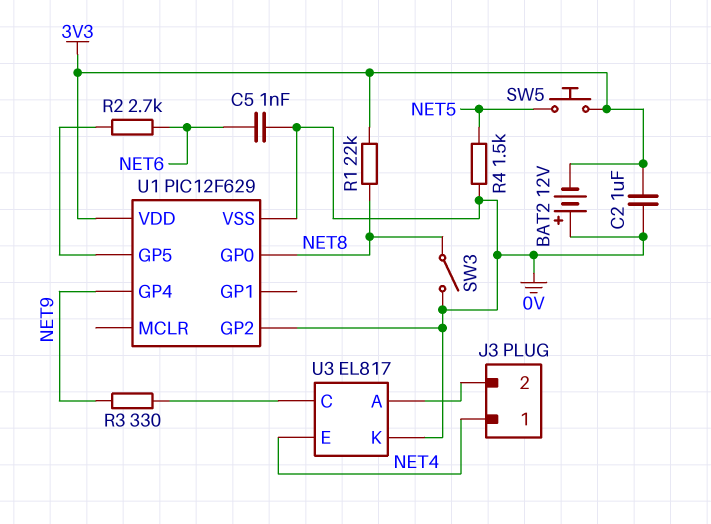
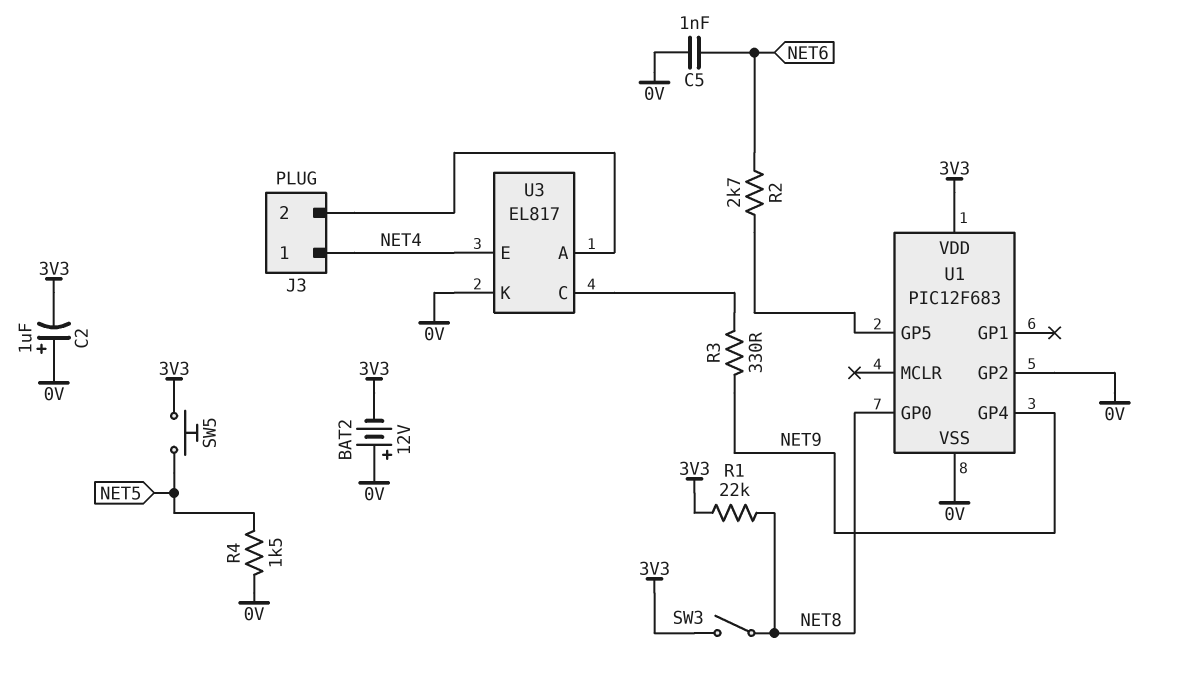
C2: 1uF (0V, 3V3) -> 1uF (plus 0V, minus 3V3)
SW3: switch (0V, NET8) -> switch (3V3, NET8)
U1: PIC12F629 -> PIC12F683

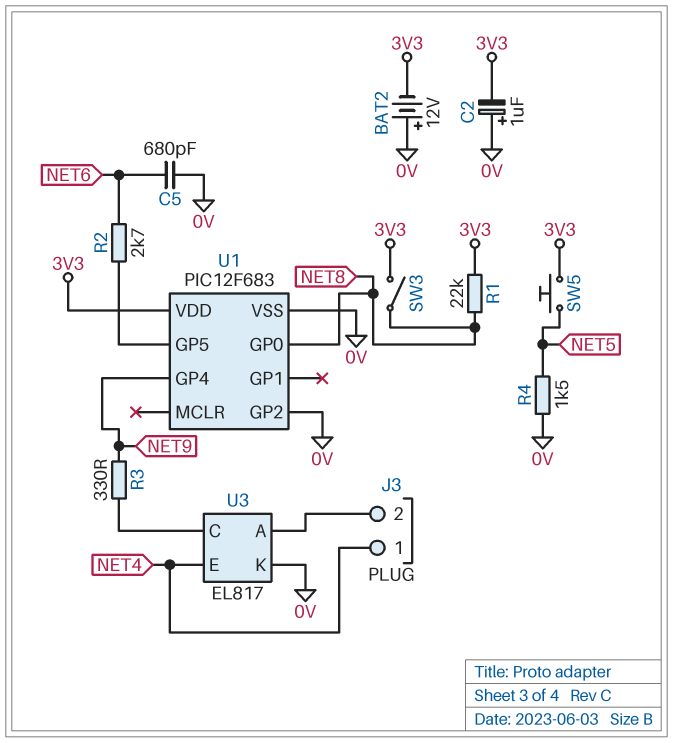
C5: 1nF (0V, NET6) -> 680pF (0V, NET6)

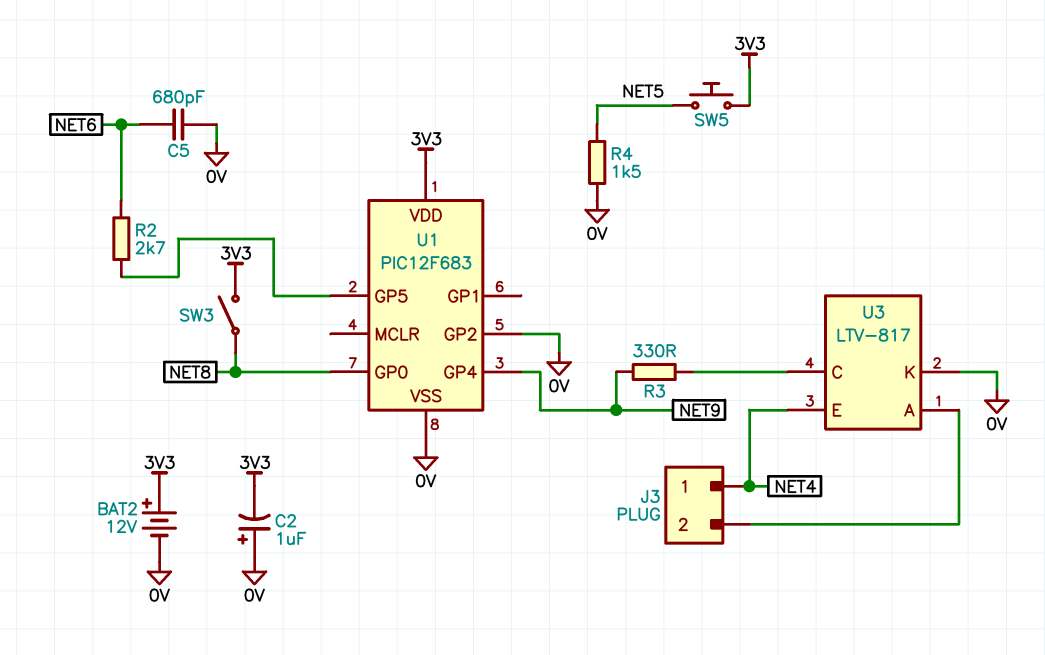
BAT2: 12V (plus 0V, minus 3V3) -> 12V (plus 3V3, minus 0V)
R1: 22k (3V3, NET8) -> none
U3: EL817 -> LTV-817

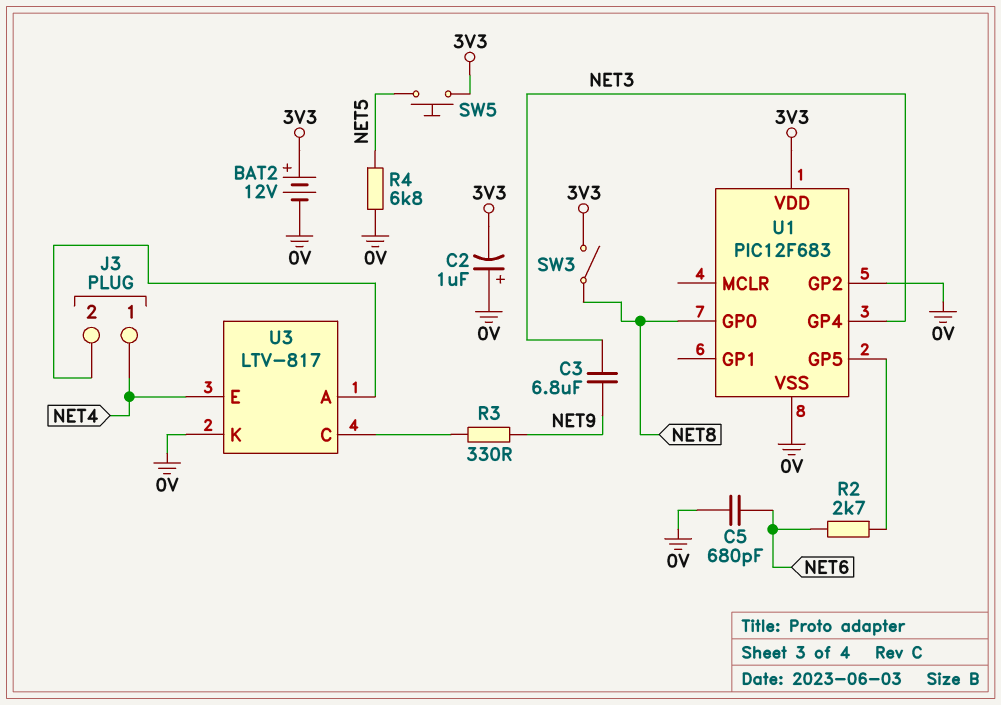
C3: none -> 6.8uF (NET3, NET9)
R4: 1.5k (0V, NET5) -> 6.8k (0V, NET5)
U1 pin GP4: NET9 -> NET3

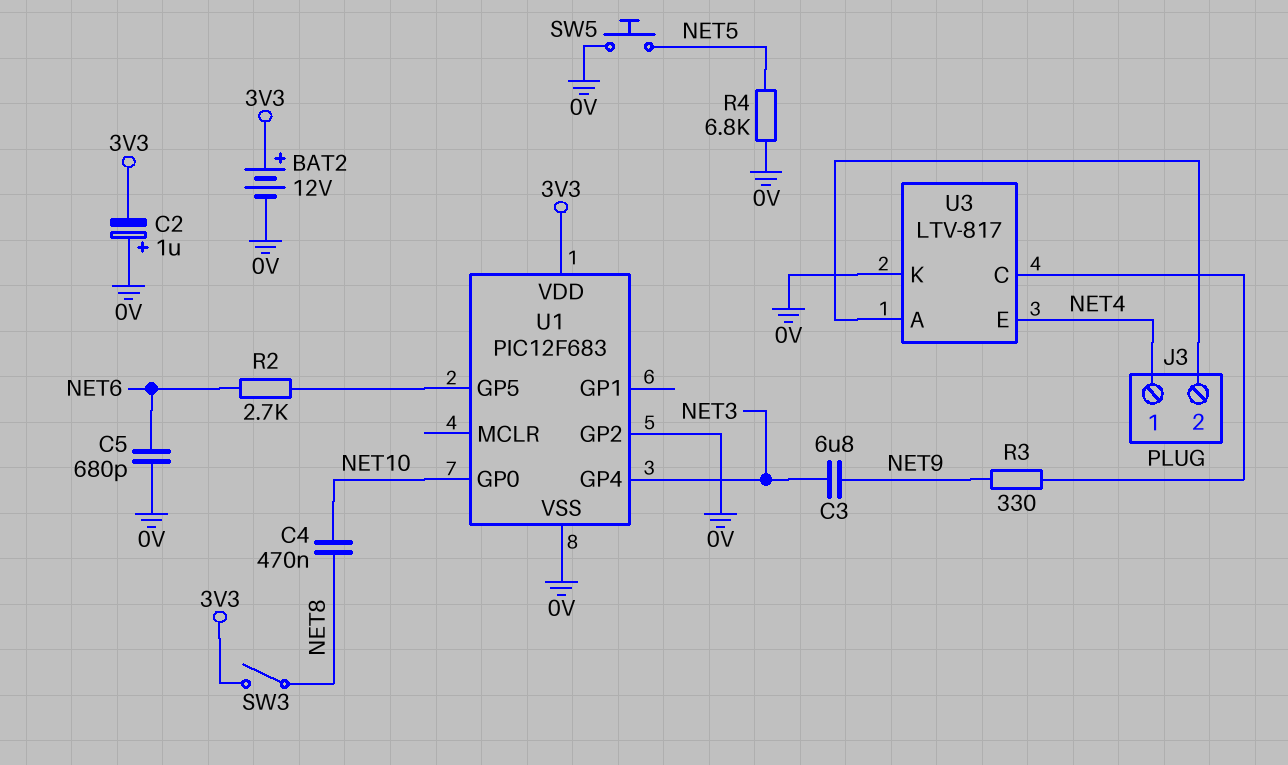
C4: none -> 470nF (NET8, NET10)
SW5: button (3V3, NET5) -> button (0V, NET5)
U1 pin GP0: NET8 -> NET10

